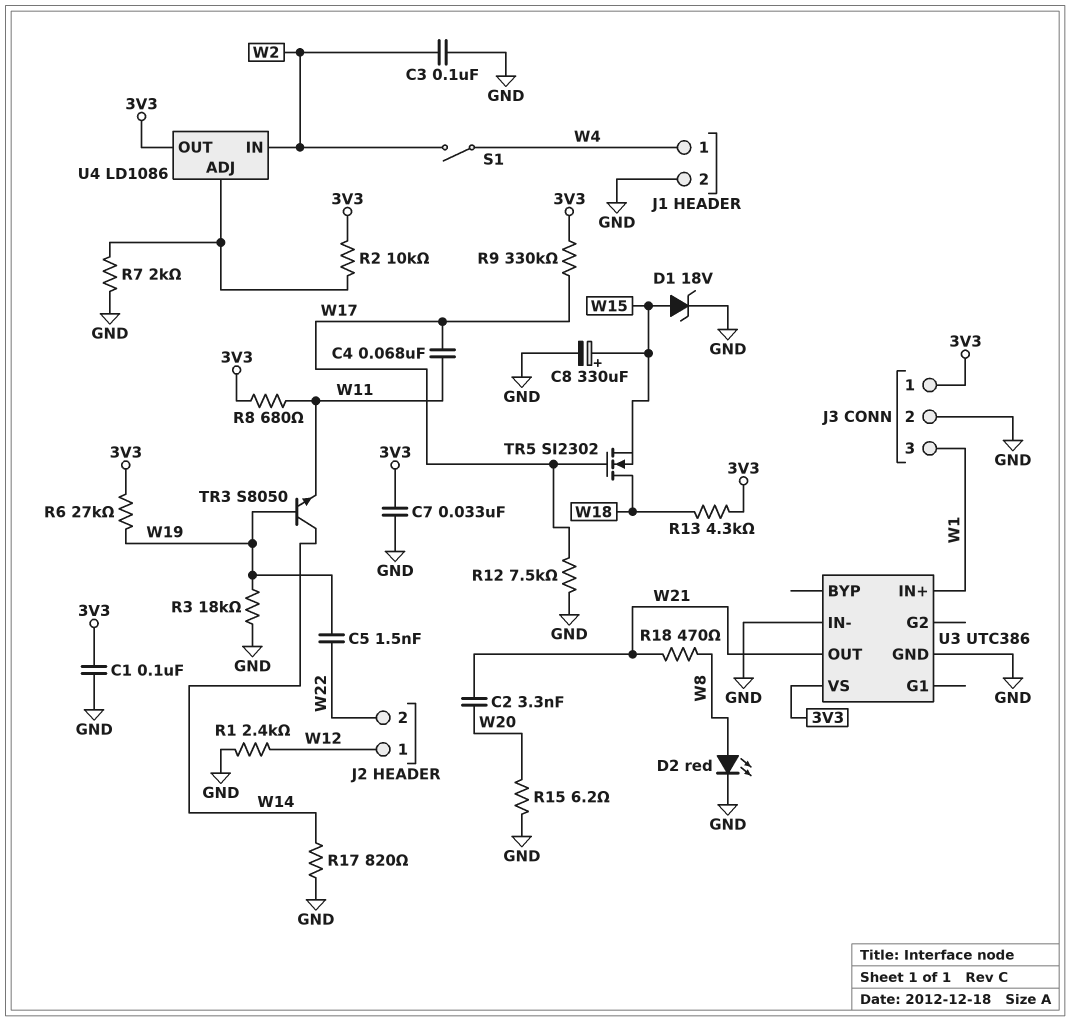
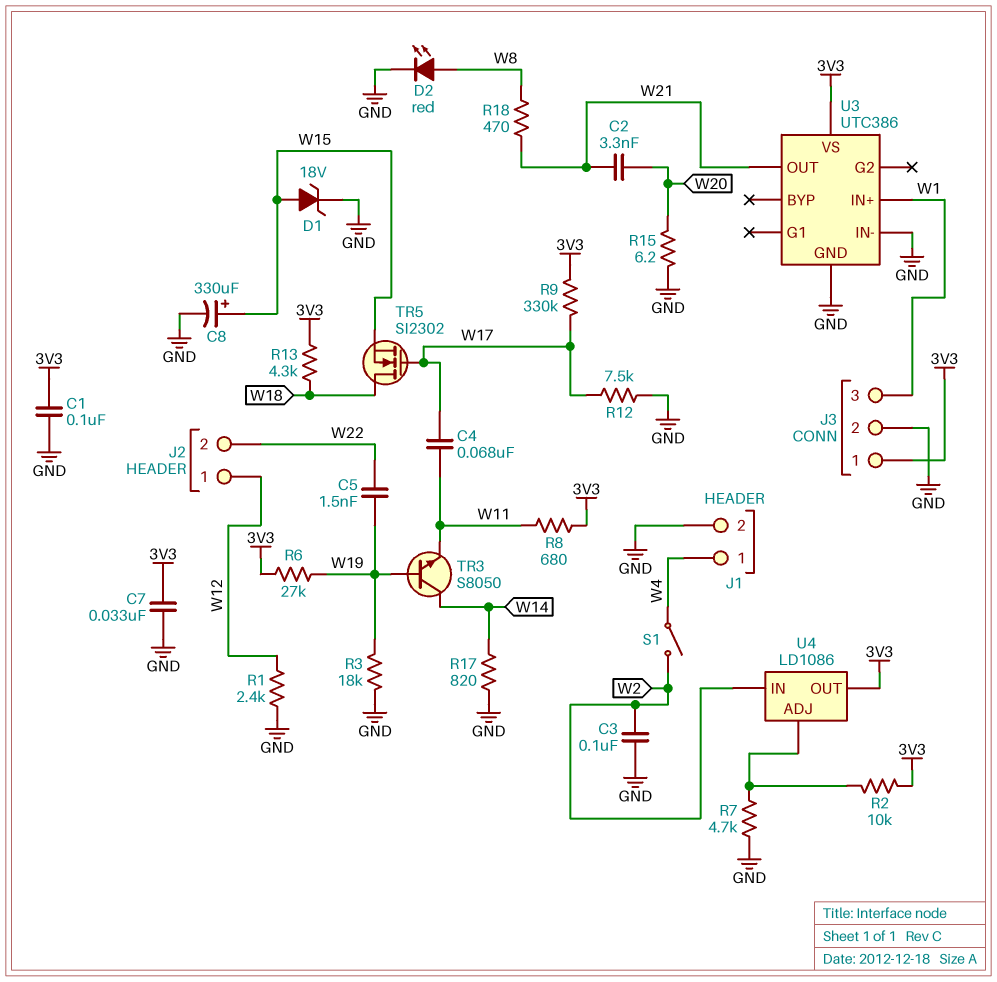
R7: 2k (GND, U4/ADJ) -> 4.7k (GND, U4/ADJ)

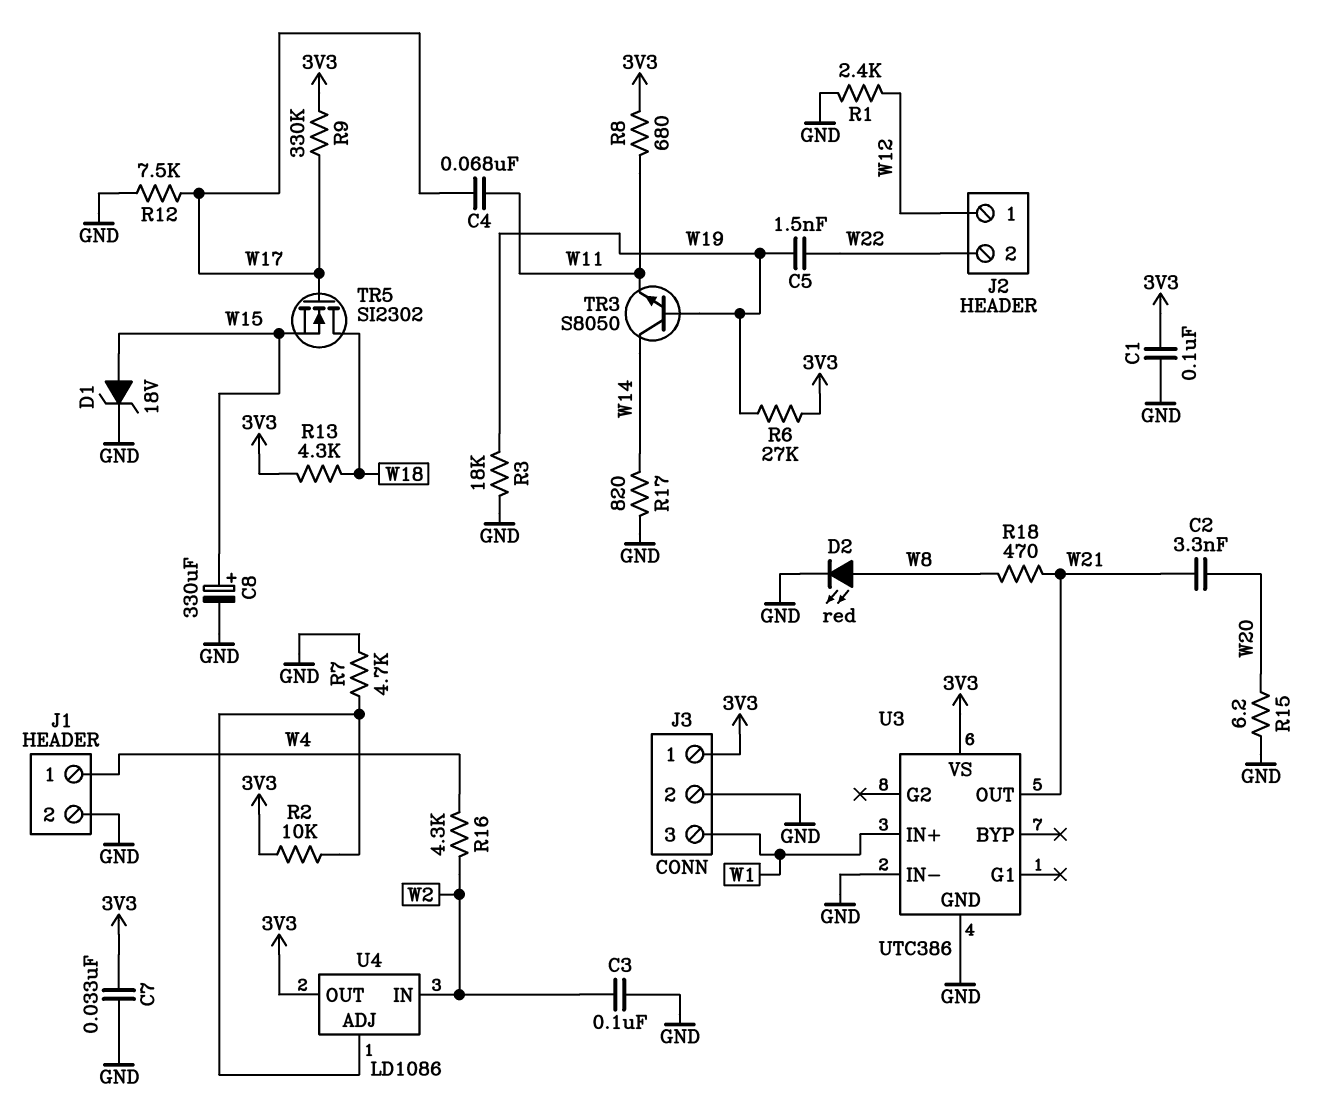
R16: none -> 4.3k (W2, W4)
S1: switch (W2, W4) -> none

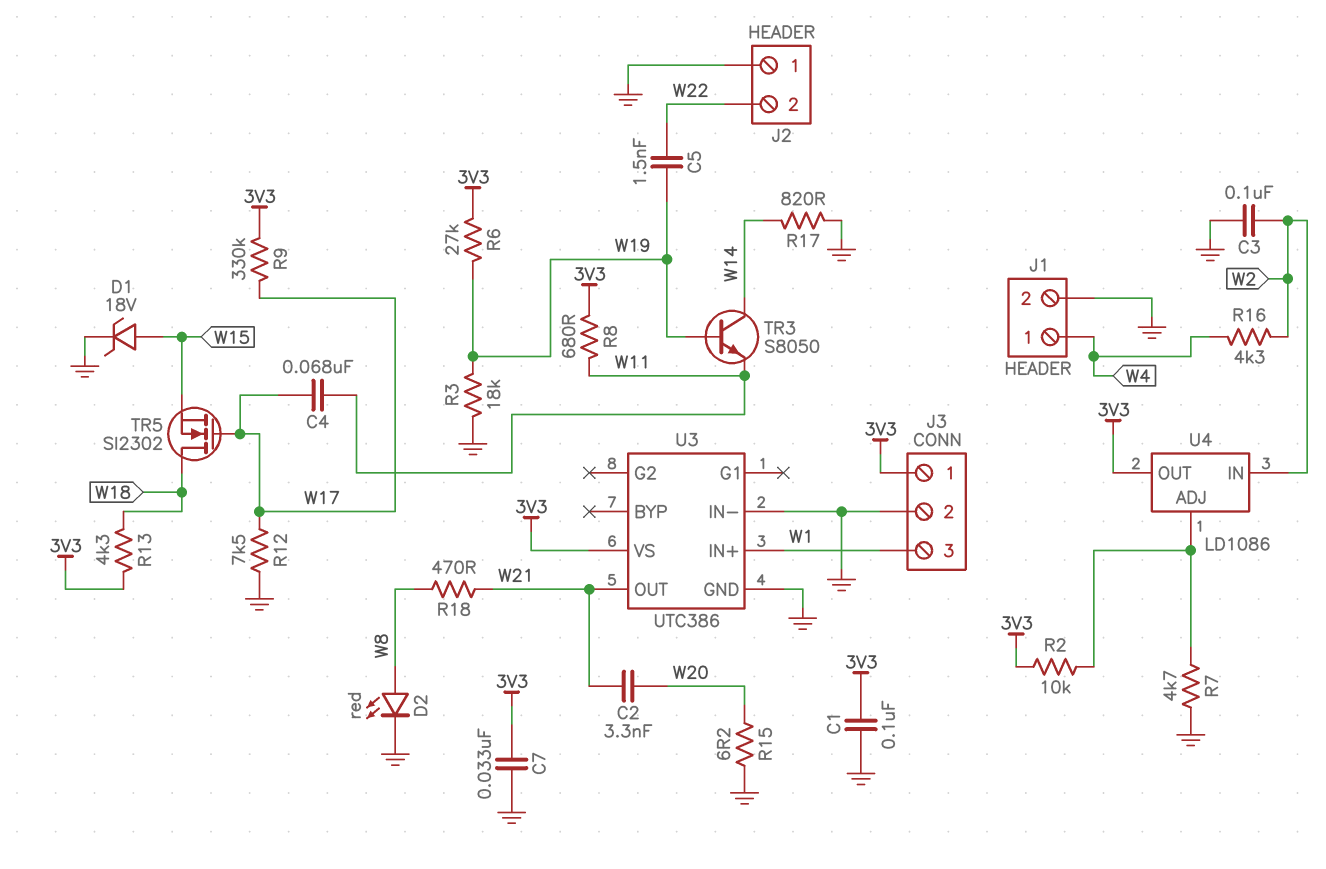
C8: 330uF (plus W15, minus GND) -> none
J2 pin 1: W12 -> GND
R1: 2.4k (GND, W12) -> none

